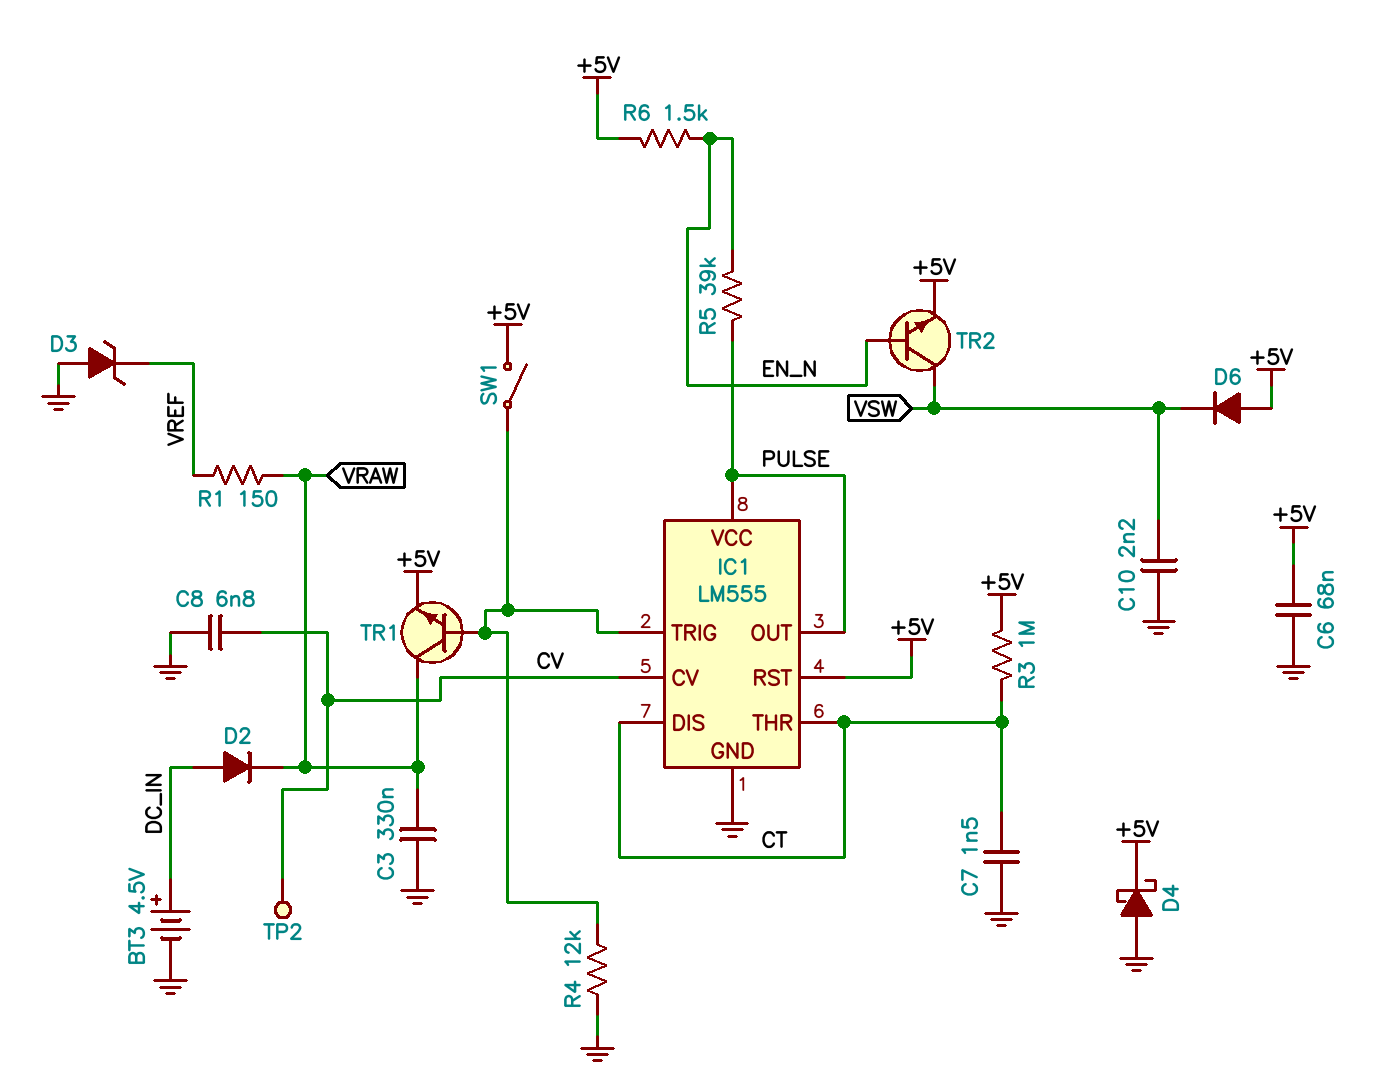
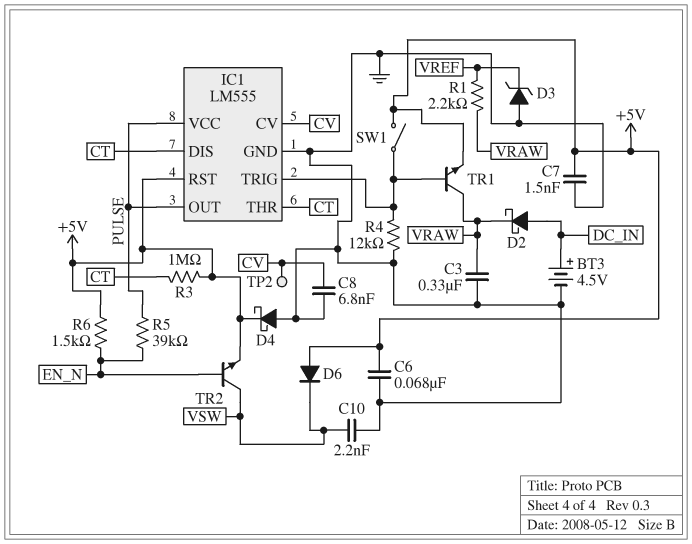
C7: 1.5nF (CT, GND) -> 1.5nF (+5V, GND)
D2: diode (A DC_IN, K VRAW) -> schottky (A DC_IN, K VRAW)
R1: 150 (VRAW, VREF) -> 2.2k (VRAW, VREF)

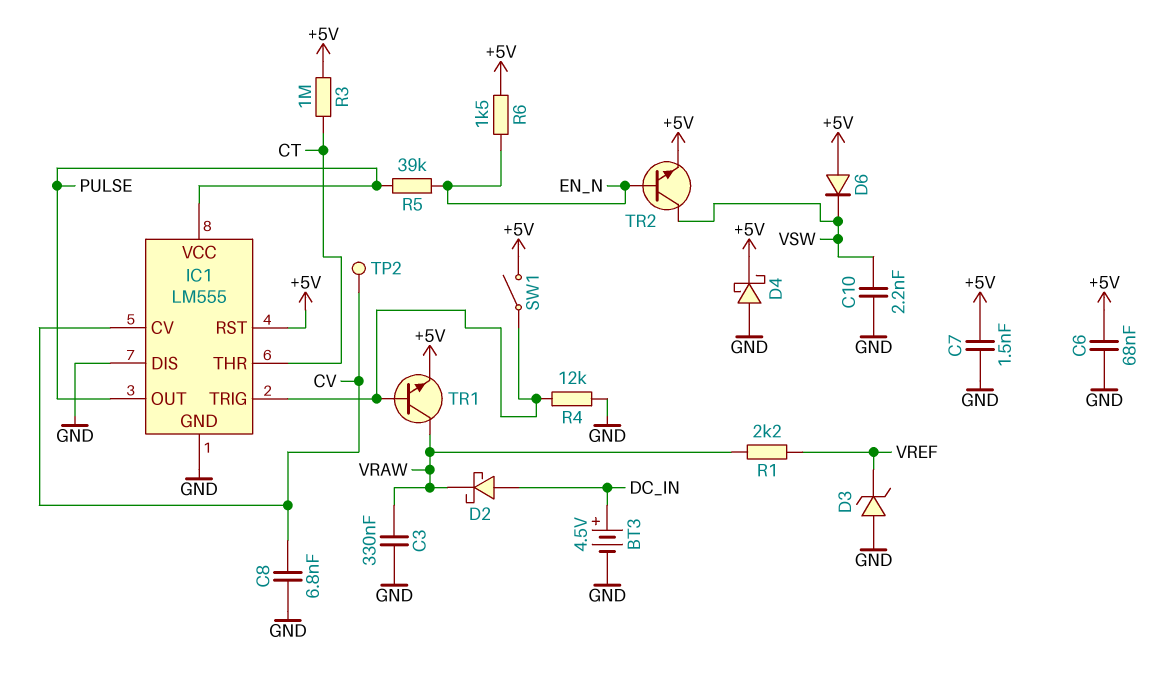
IC1 pin DIS: CT -> GND

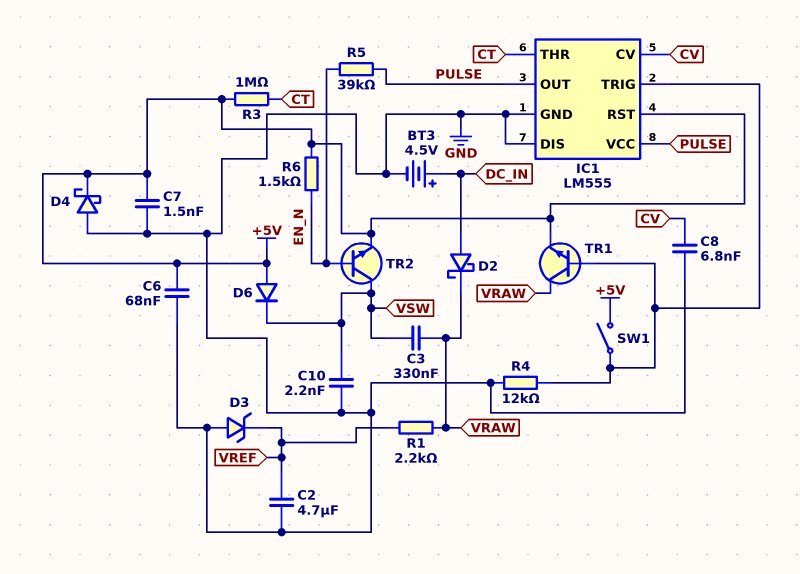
C2: none -> 4.7uF (GND, VREF)
C3: 330nF (GND, VRAW) -> 330nF (VRAW, VSW)
TP2: test point (CV) -> none

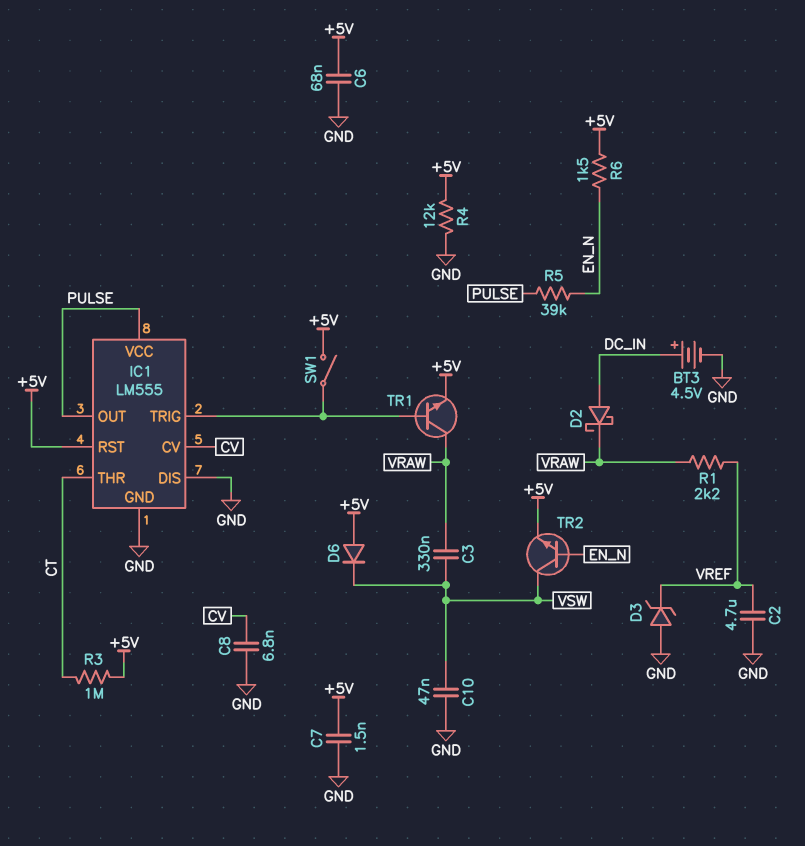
C10: 2.2nF (GND, VSW) -> 47nF (GND, VSW)
D4: schottky (A GND, K +5V) -> none
R4: 12k (GND, IC1/TRIG) -> 12k (+5V, GND)

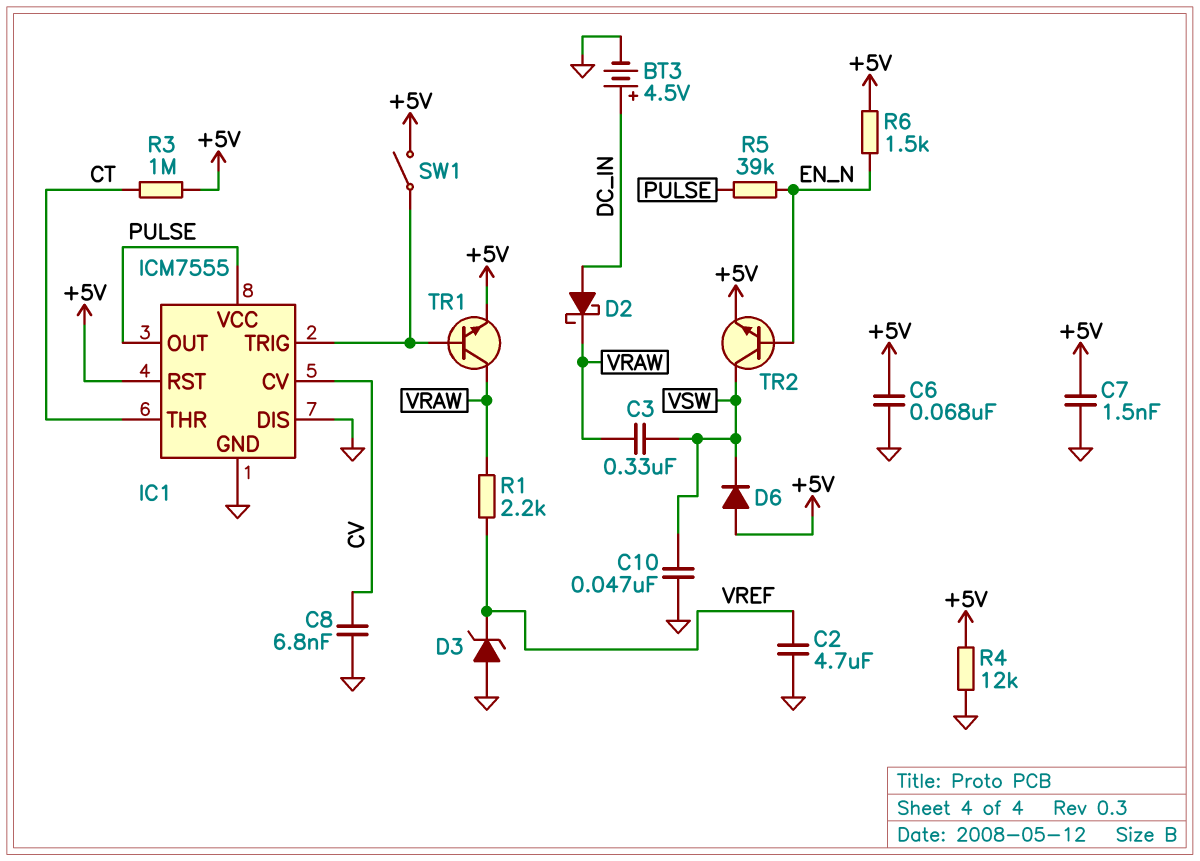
IC1: LM555 -> ICM7555

